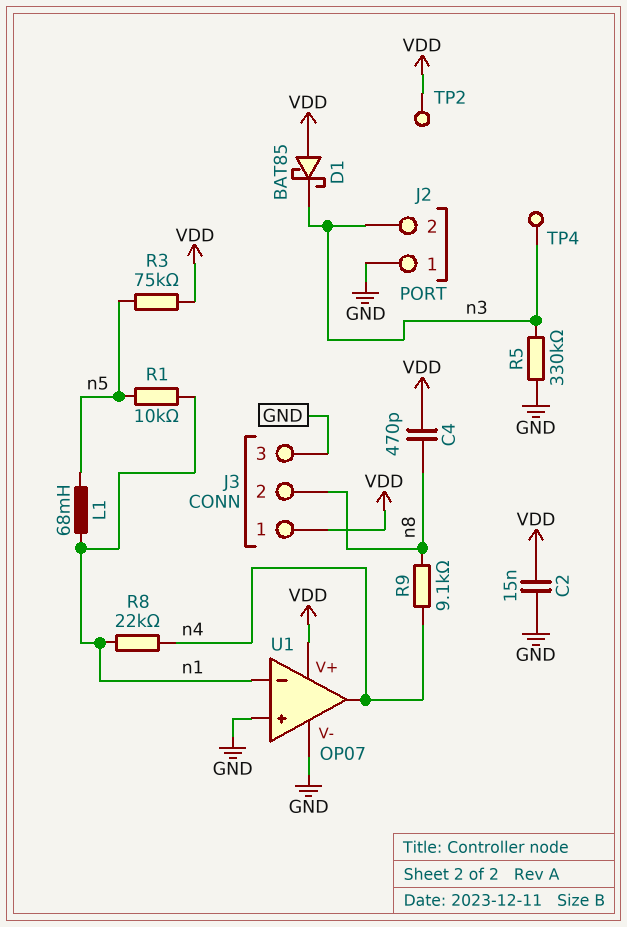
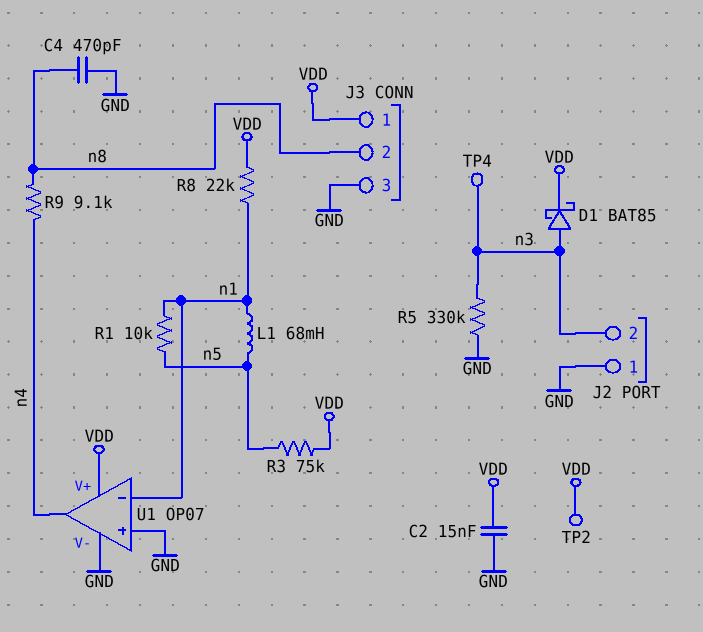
C4: 470pF (VDD, n8) -> 470pF (GND, n8)
D1: schottky BAT85 (A VDD, K n3) -> schottky BAT85 (A n3, K VDD)
R8: 22k (n1, n4) -> 22k (VDD, n1)

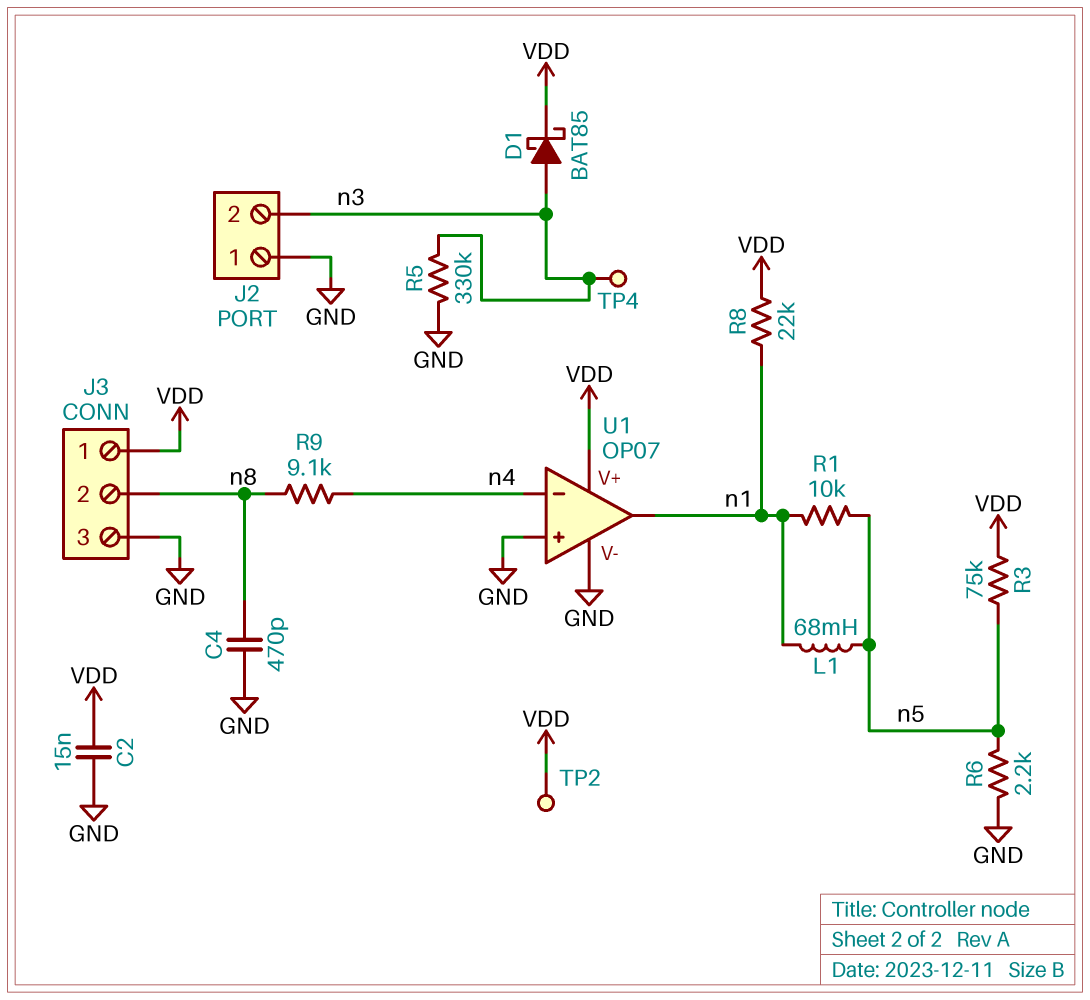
R6: none -> 2.2k (GND, n5)
U1 pin in-: n1 -> n4
U1 pin out: n4 -> n1

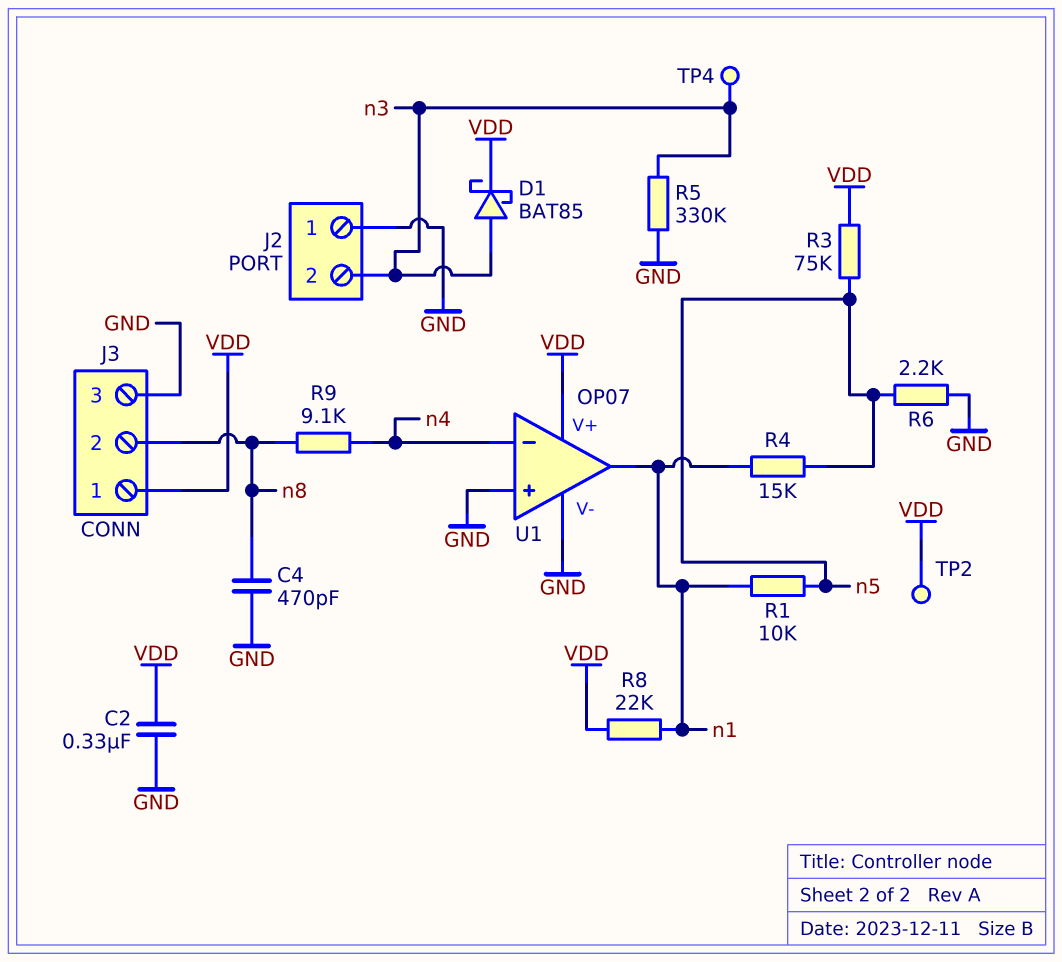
C2: 15nF (GND, VDD) -> 330nF (GND, VDD)
L1: 68mH (n1, n5) -> none
R4: none -> 15k (n1, n5)

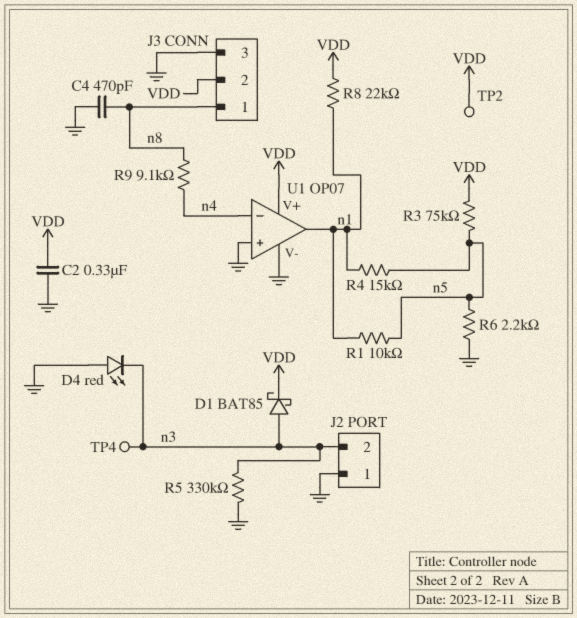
D4: none -> LED red (A GND, K n3)
J3 pin 1: VDD -> n8
J3 pin 2: n8 -> VDD

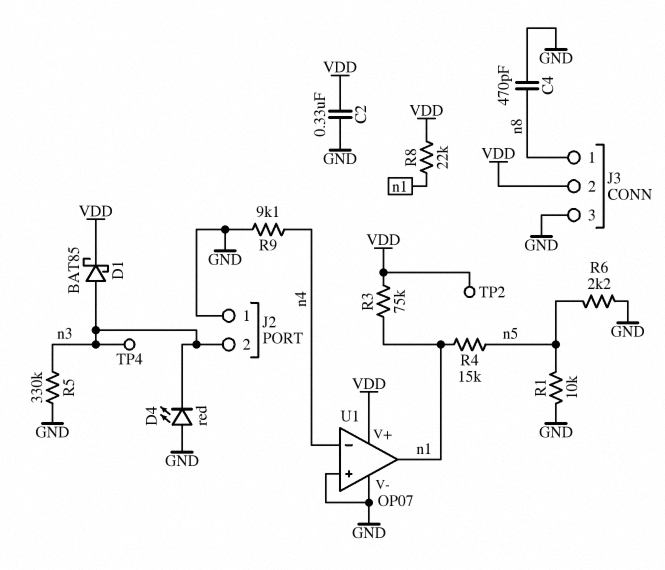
R1: 10k (n1, n5) -> 10k (GND, n5)
R3: 75k (VDD, n5) -> 75k (VDD, n1)
R9: 9.1k (n4, n8) -> 9.1k (GND, n4)

